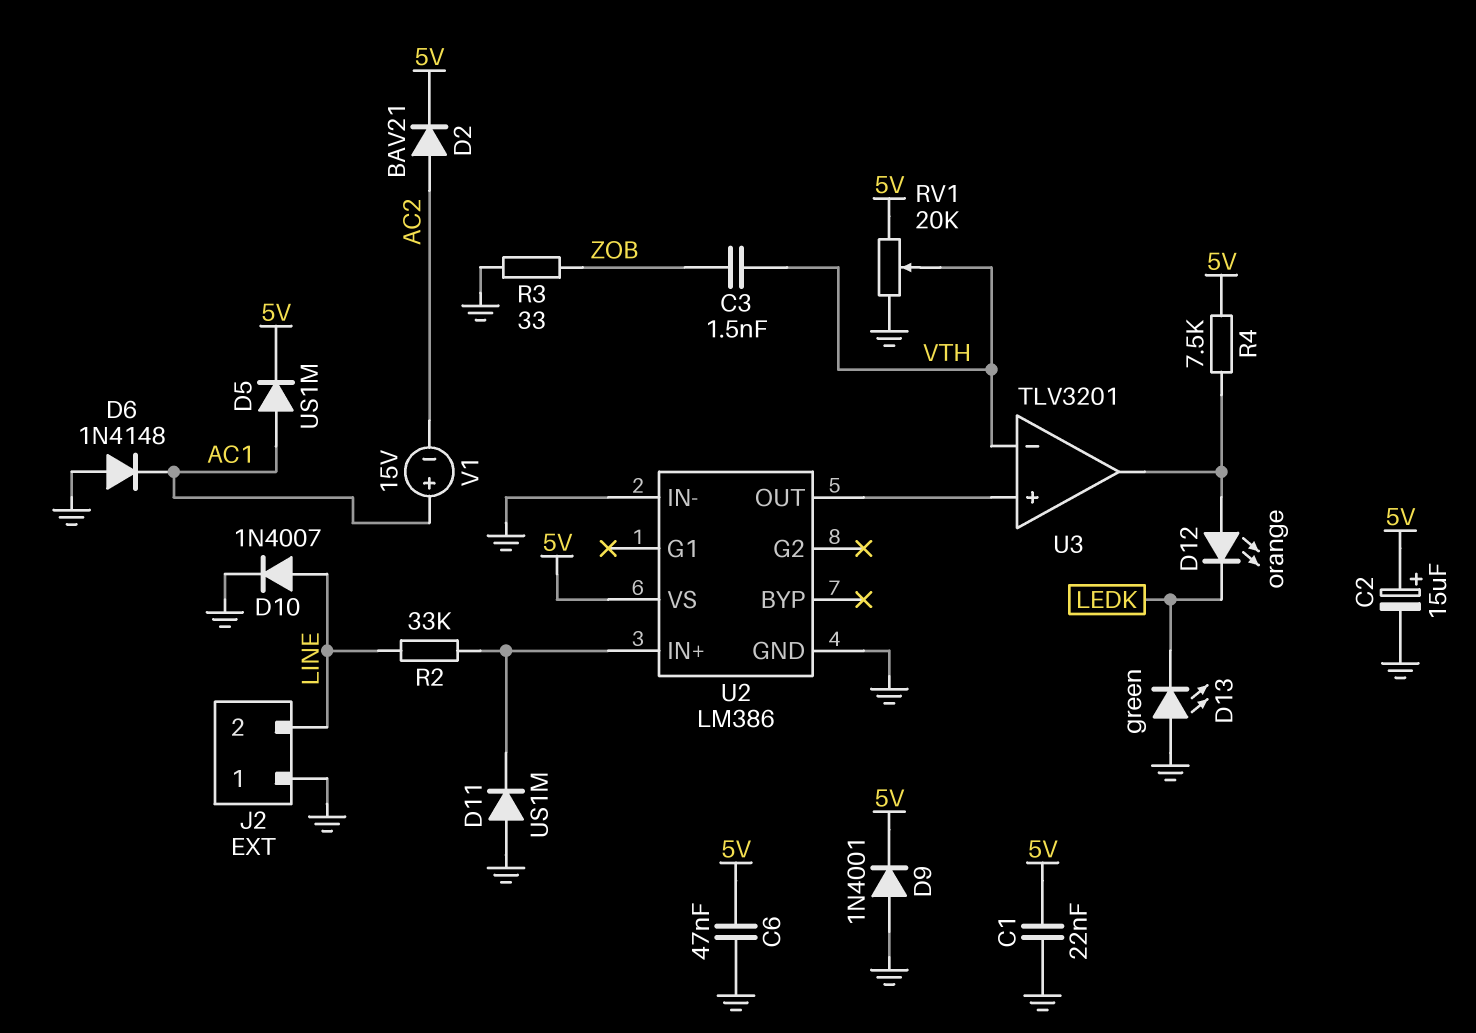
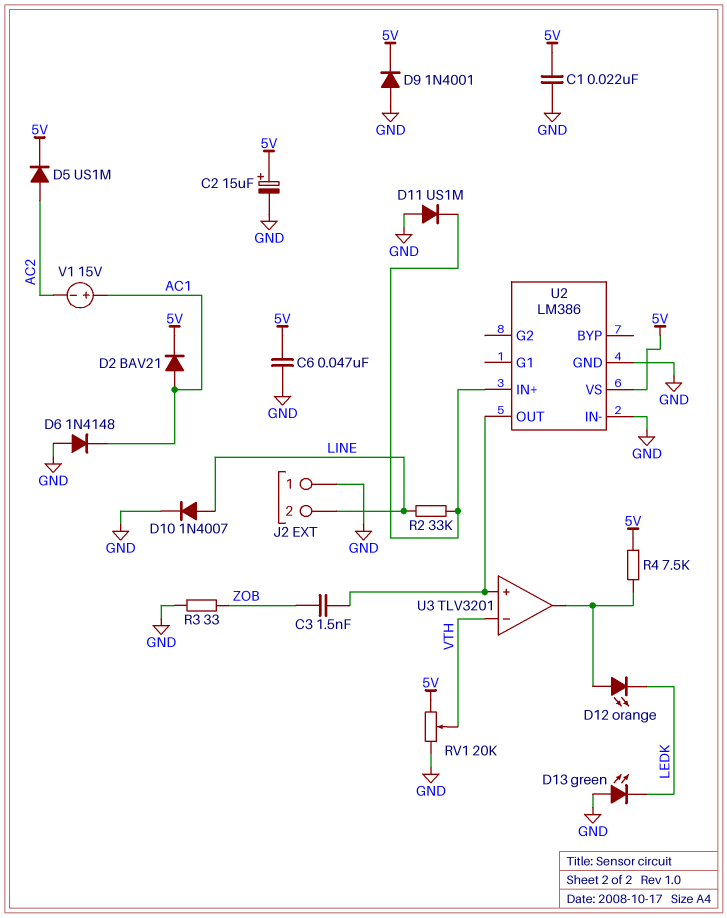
C3: 1.5nF (VTH, ZOB) -> 1.5nF (U2/OUT, ZOB)
D2: diode BAV21 (A AC2, K 5V) -> diode BAV21 (A AC1, K 5V)
D5: diode US1M (A AC1, K 5V) -> diode US1M (A AC2, K 5V)

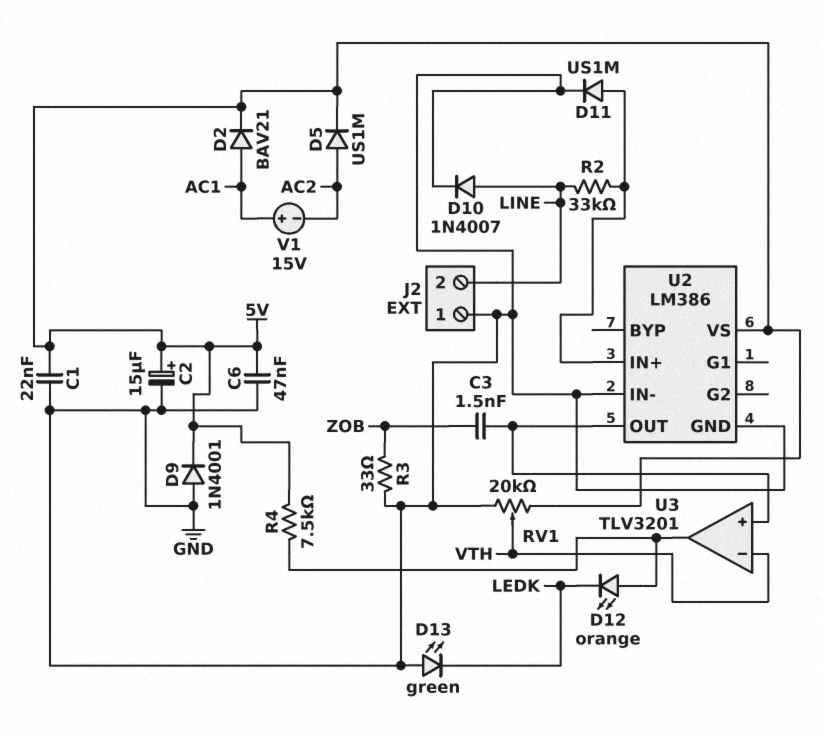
D6: diode 1N4148 (A GND, K AC1) -> none
D11: diode US1M (A GND, K U2/IN+) -> diode US1M (A U2/IN+, K GND)

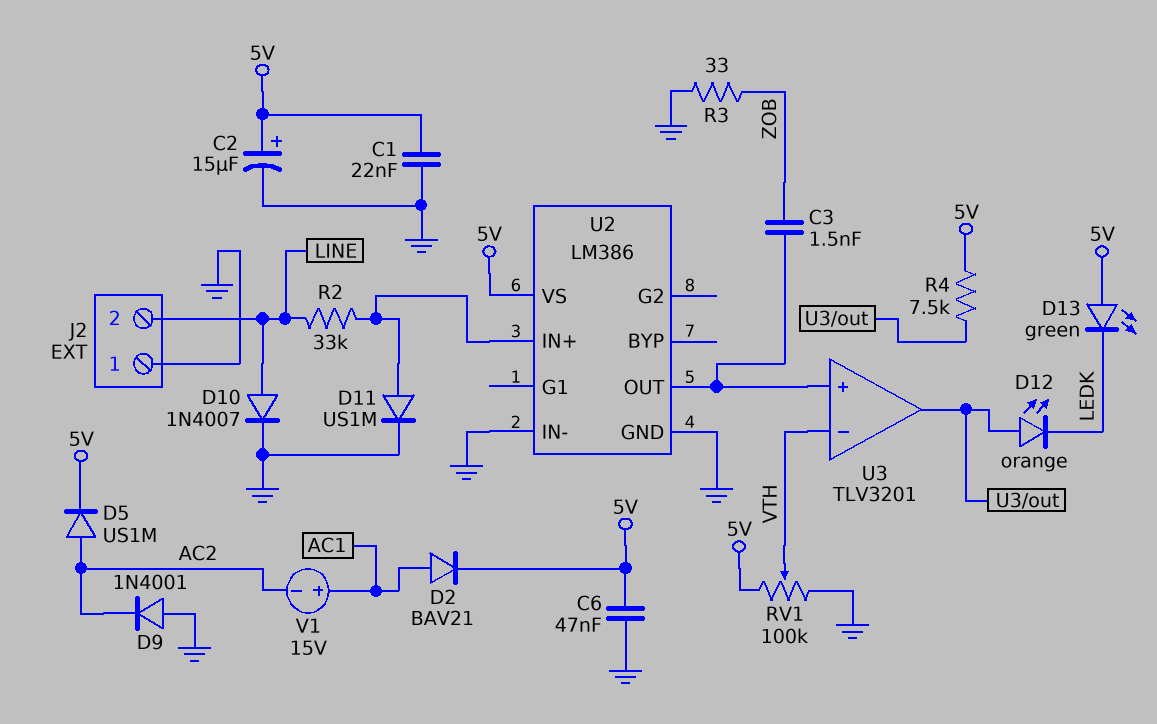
D9: diode 1N4001 (A GND, K 5V) -> diode 1N4001 (A GND, K AC2)
D13: LED green (A GND, K LEDK) -> LED green (A 5V, K LEDK)
RV1: 20k (5V, GND, wiper VTH) -> 100k (5V, GND, wiper VTH)

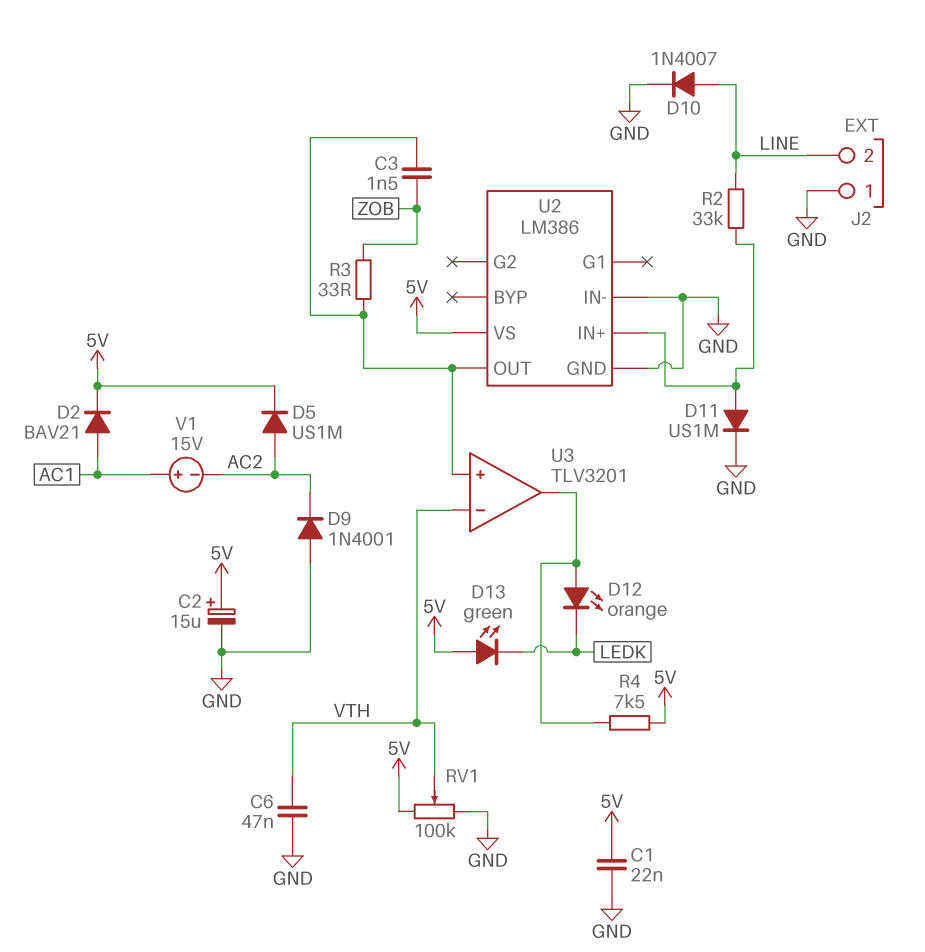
C6: 47nF (5V, GND) -> 47nF (GND, VTH)
R3: 33 (GND, ZOB) -> 33 (U2/OUT, ZOB)

